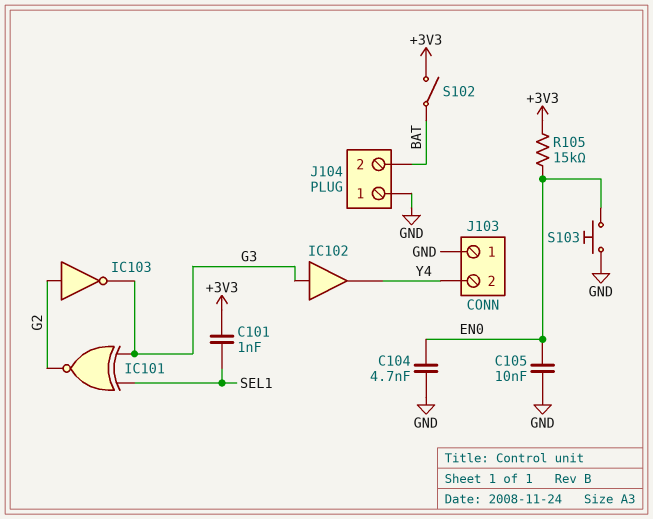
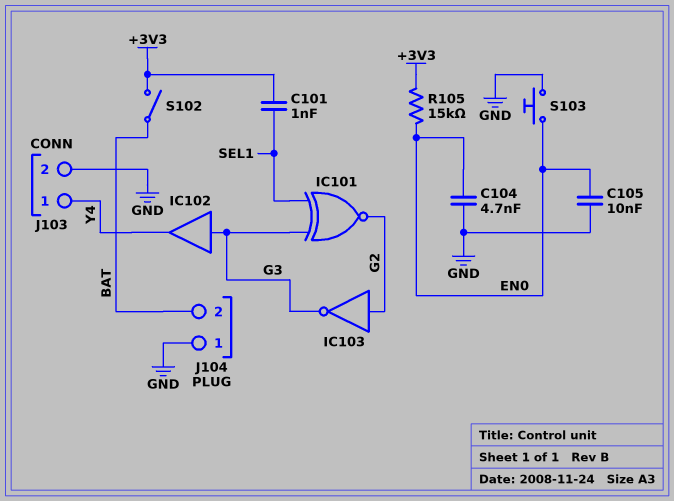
J103 pin 1: GND -> Y4
J103 pin 2: Y4 -> GND

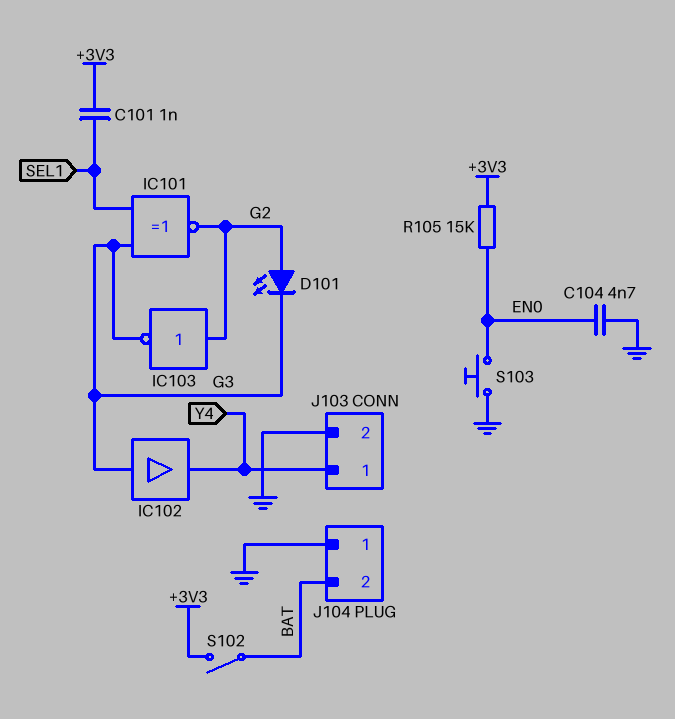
C105: 10nF (EN0, GND) -> none
D101: none -> LED (A G2, K G3)

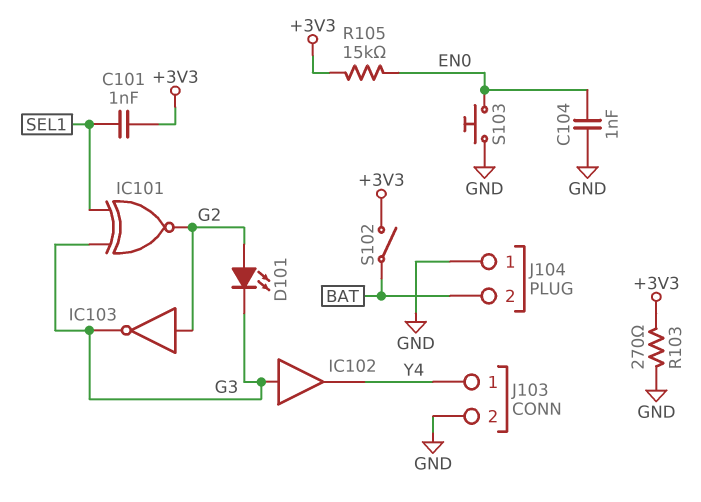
C104: 4.7nF (EN0, GND) -> 1nF (EN0, GND)
R103: none -> 270 (+3V3, GND)

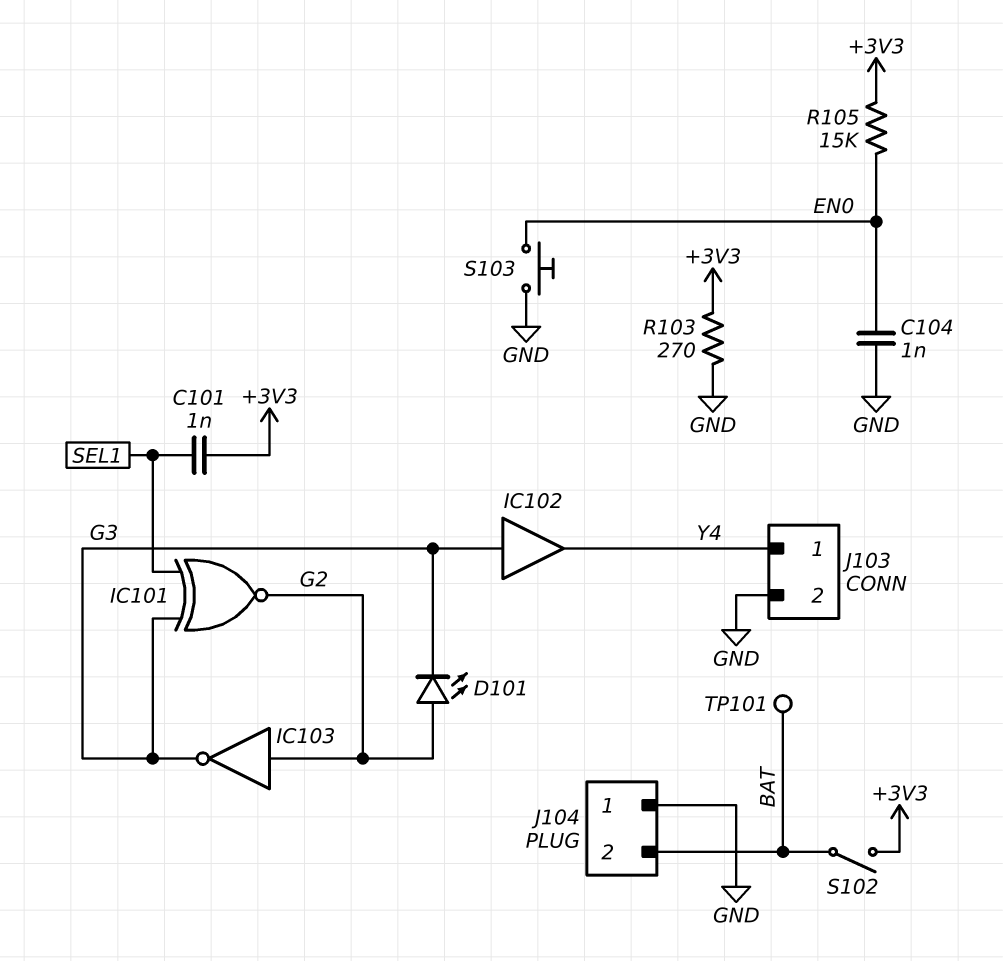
TP101: none -> test point (BAT)

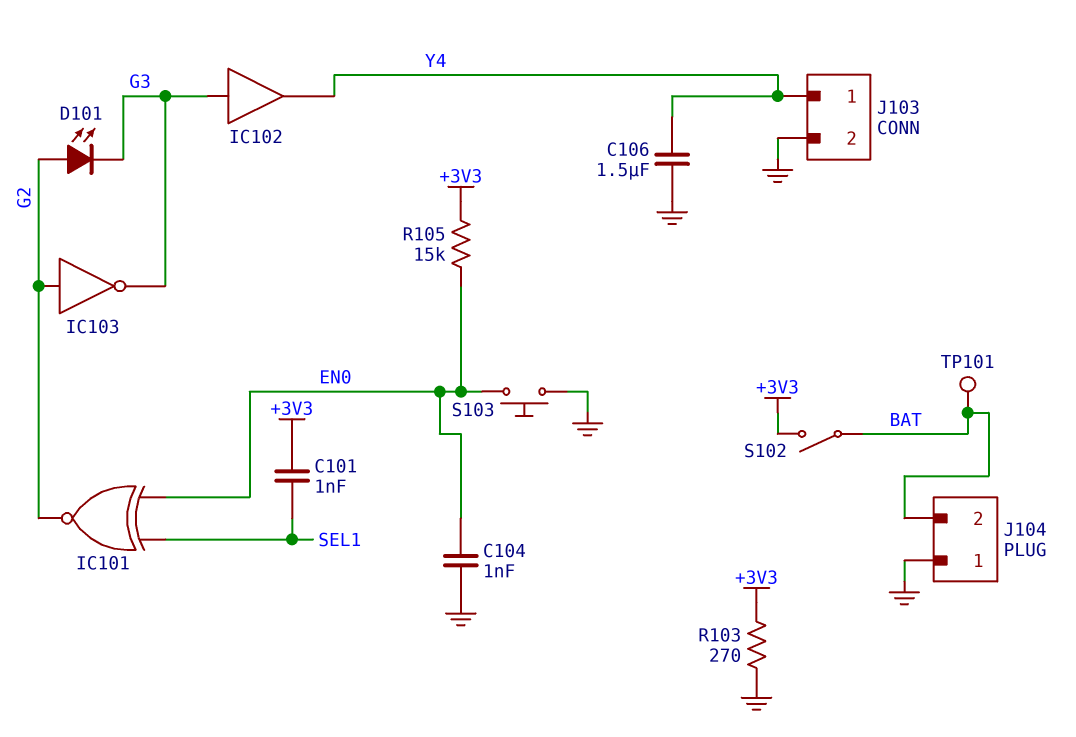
C106: none -> 1.5uF (GND, Y4)
IC101: XNOR (in G3, in SEL1, out G2) -> XNOR (in EN0, in SEL1, out G2)

